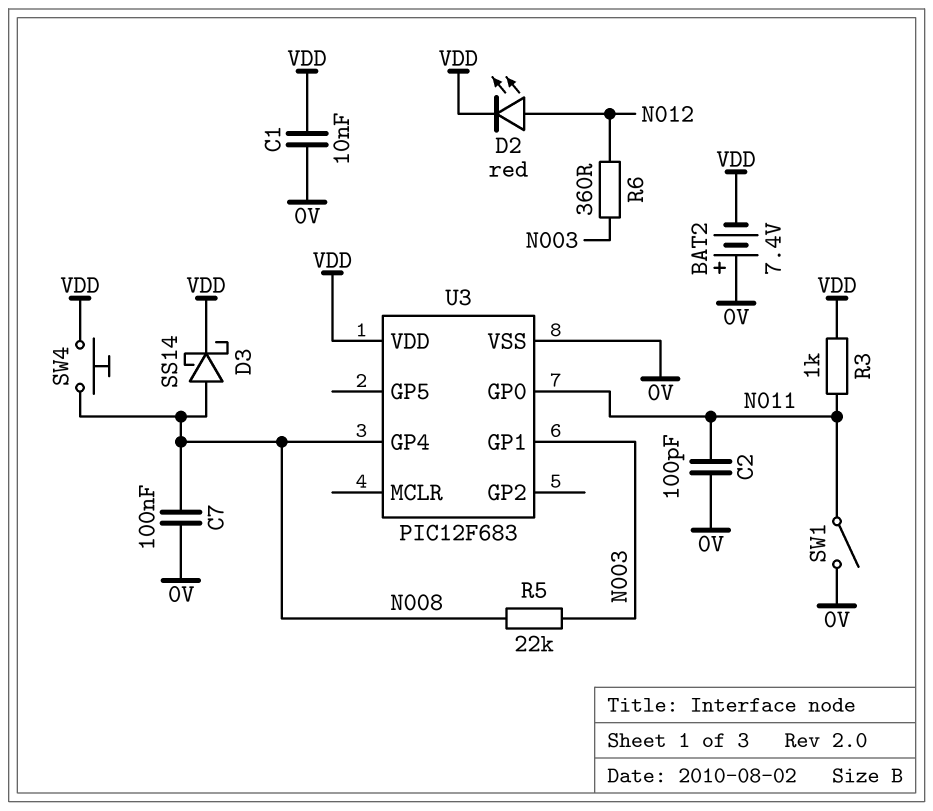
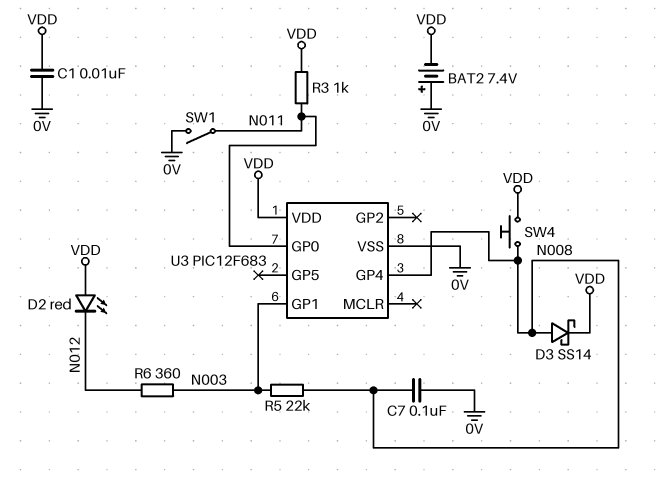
C2: 100pF (0V, N011) -> none
D2: LED red (A N012, K VDD) -> LED red (A VDD, K N012)

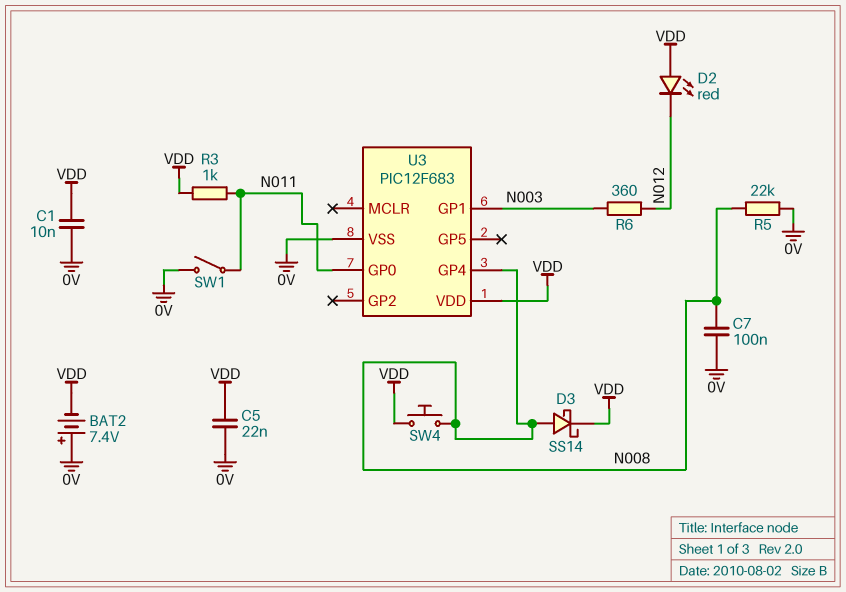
C5: none -> 22nF (0V, VDD)
R5: 22k (N003, N008) -> 22k (0V, N008)

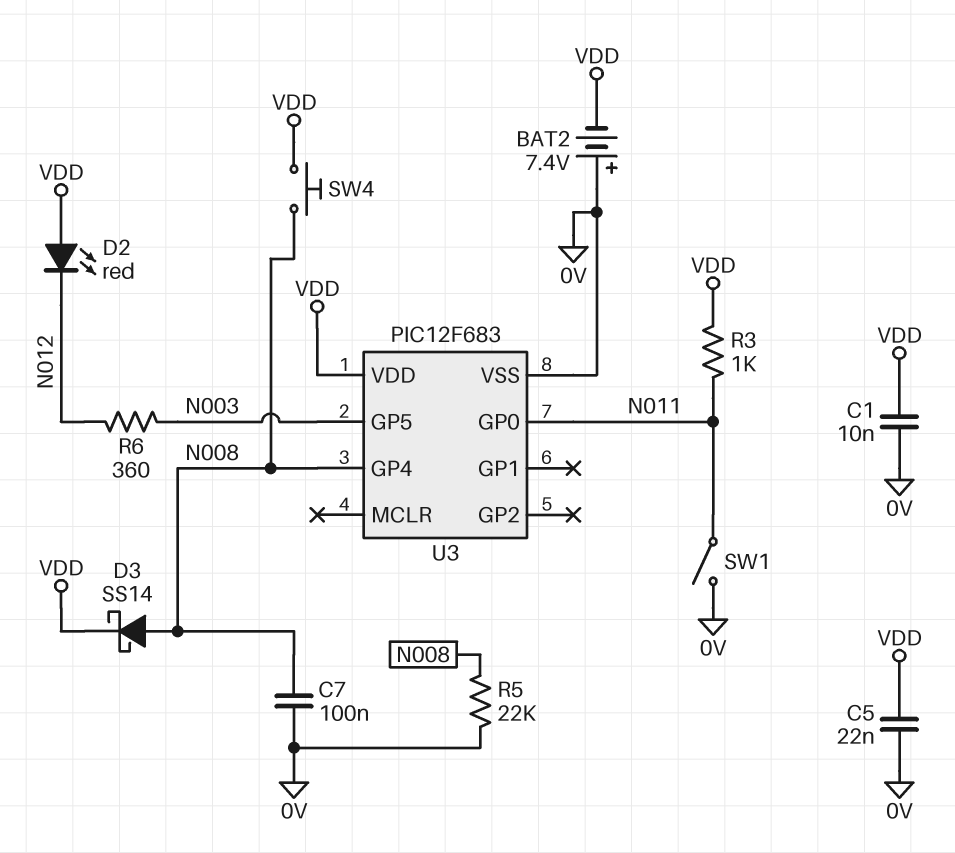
U3 pin GP1: N003 -> none
U3 pin GP5: none -> N003

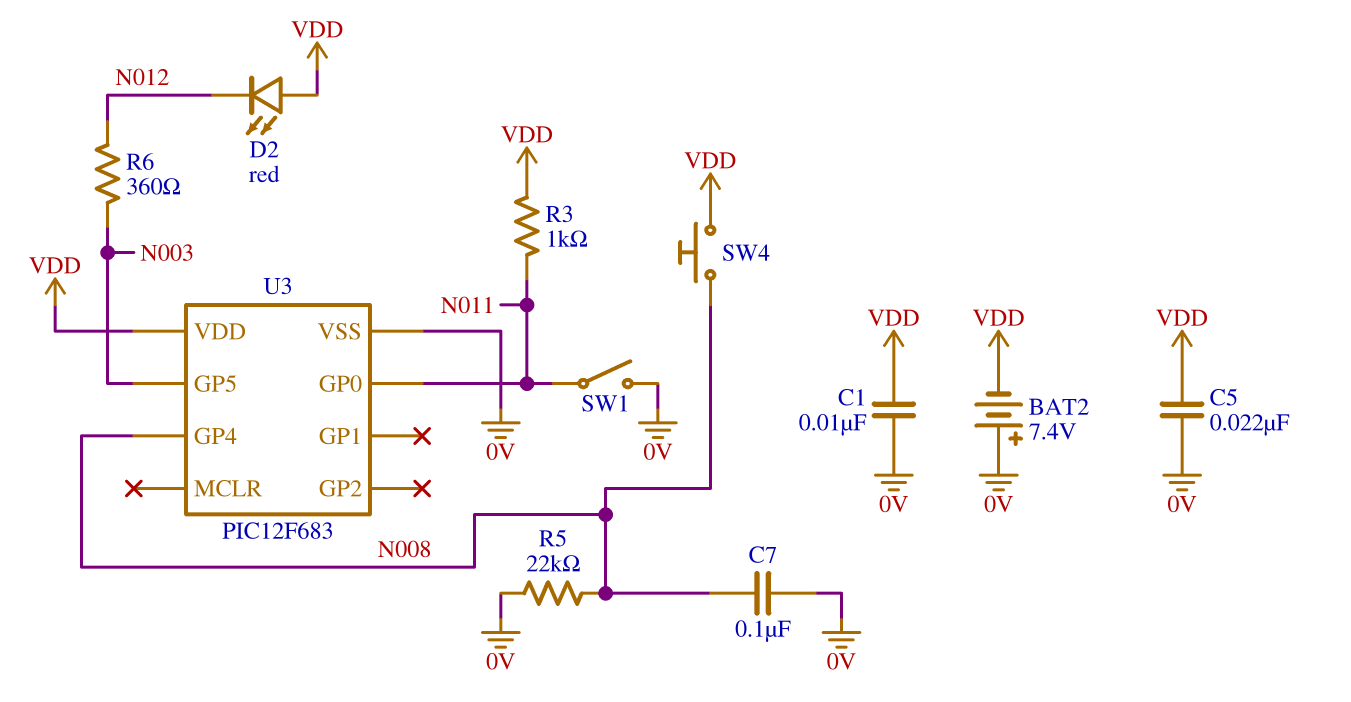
D3: schottky SS14 (A N008, K VDD) -> none

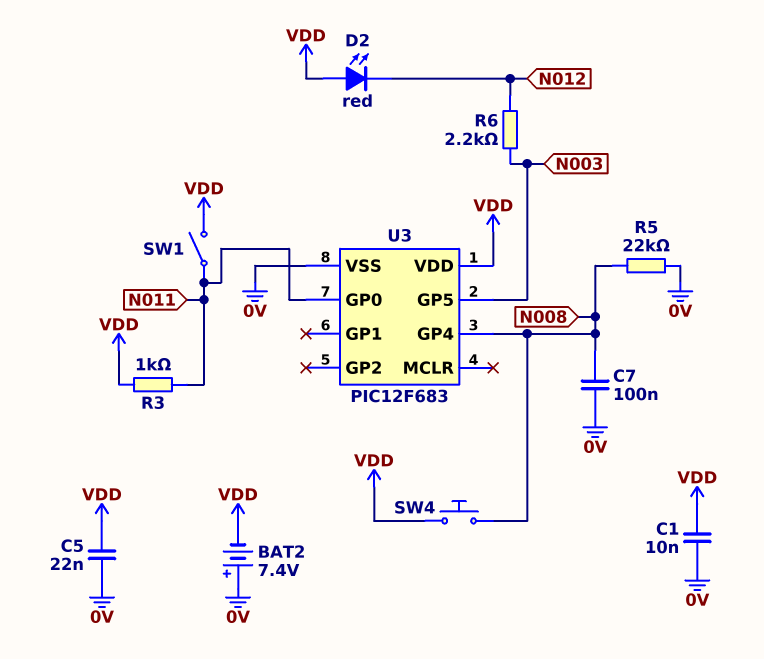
R6: 360 (N003, N012) -> 2.2k (N003, N012)
SW1: switch (0V, N011) -> switch (N011, VDD)

